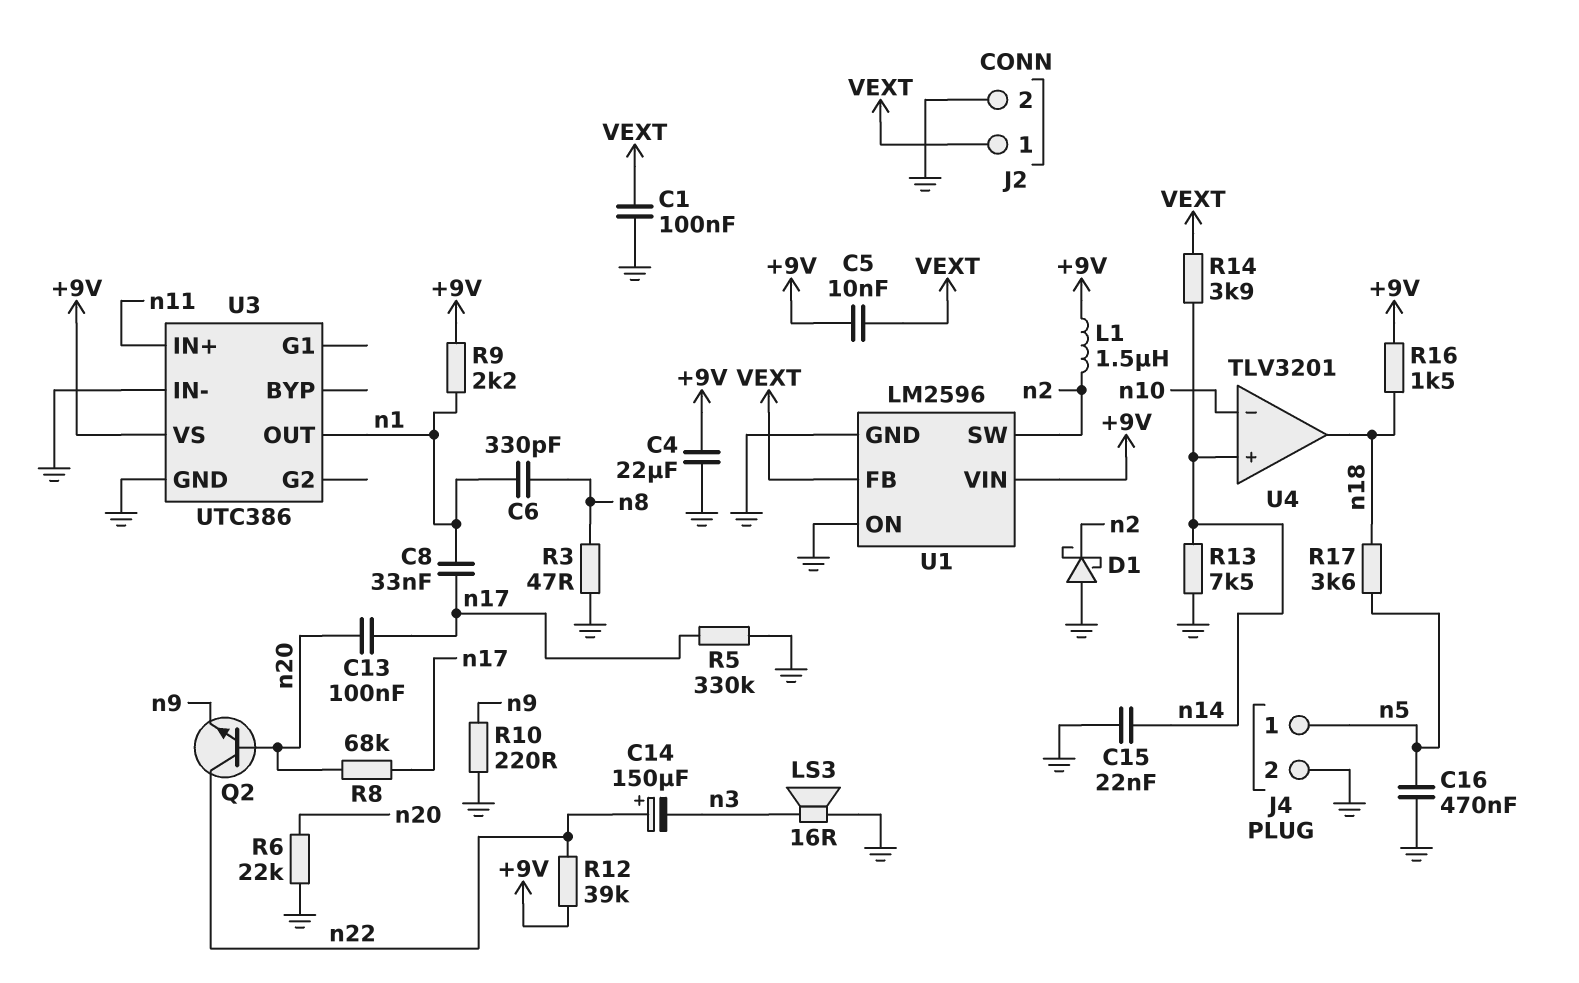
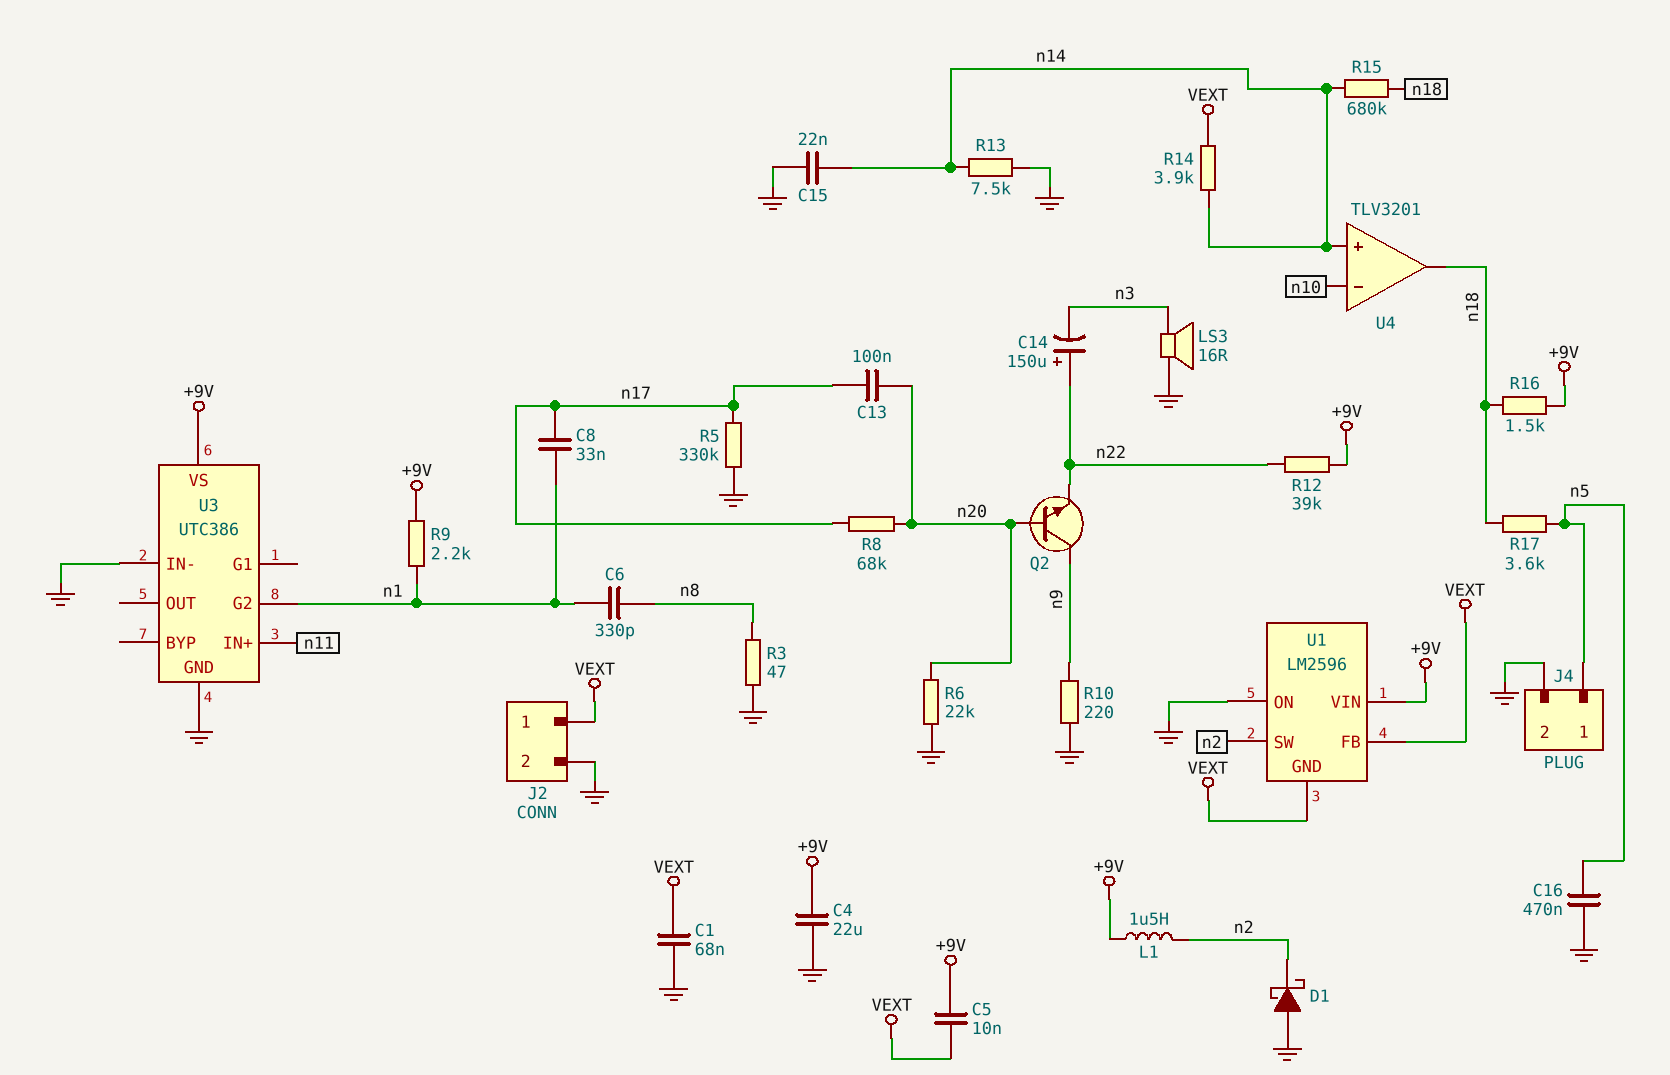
C1: 100nF (GND, VEXT) -> 68nF (GND, VEXT)
Q2: NPN (B n20, C n22, E n9) -> NPN (B n20, C n9, E n22)
R15: none -> 680k (n14, n18)
U1 pin GND: GND -> VEXT
U3 pin G2: none -> n1
U3 pin OUT: n1 -> none

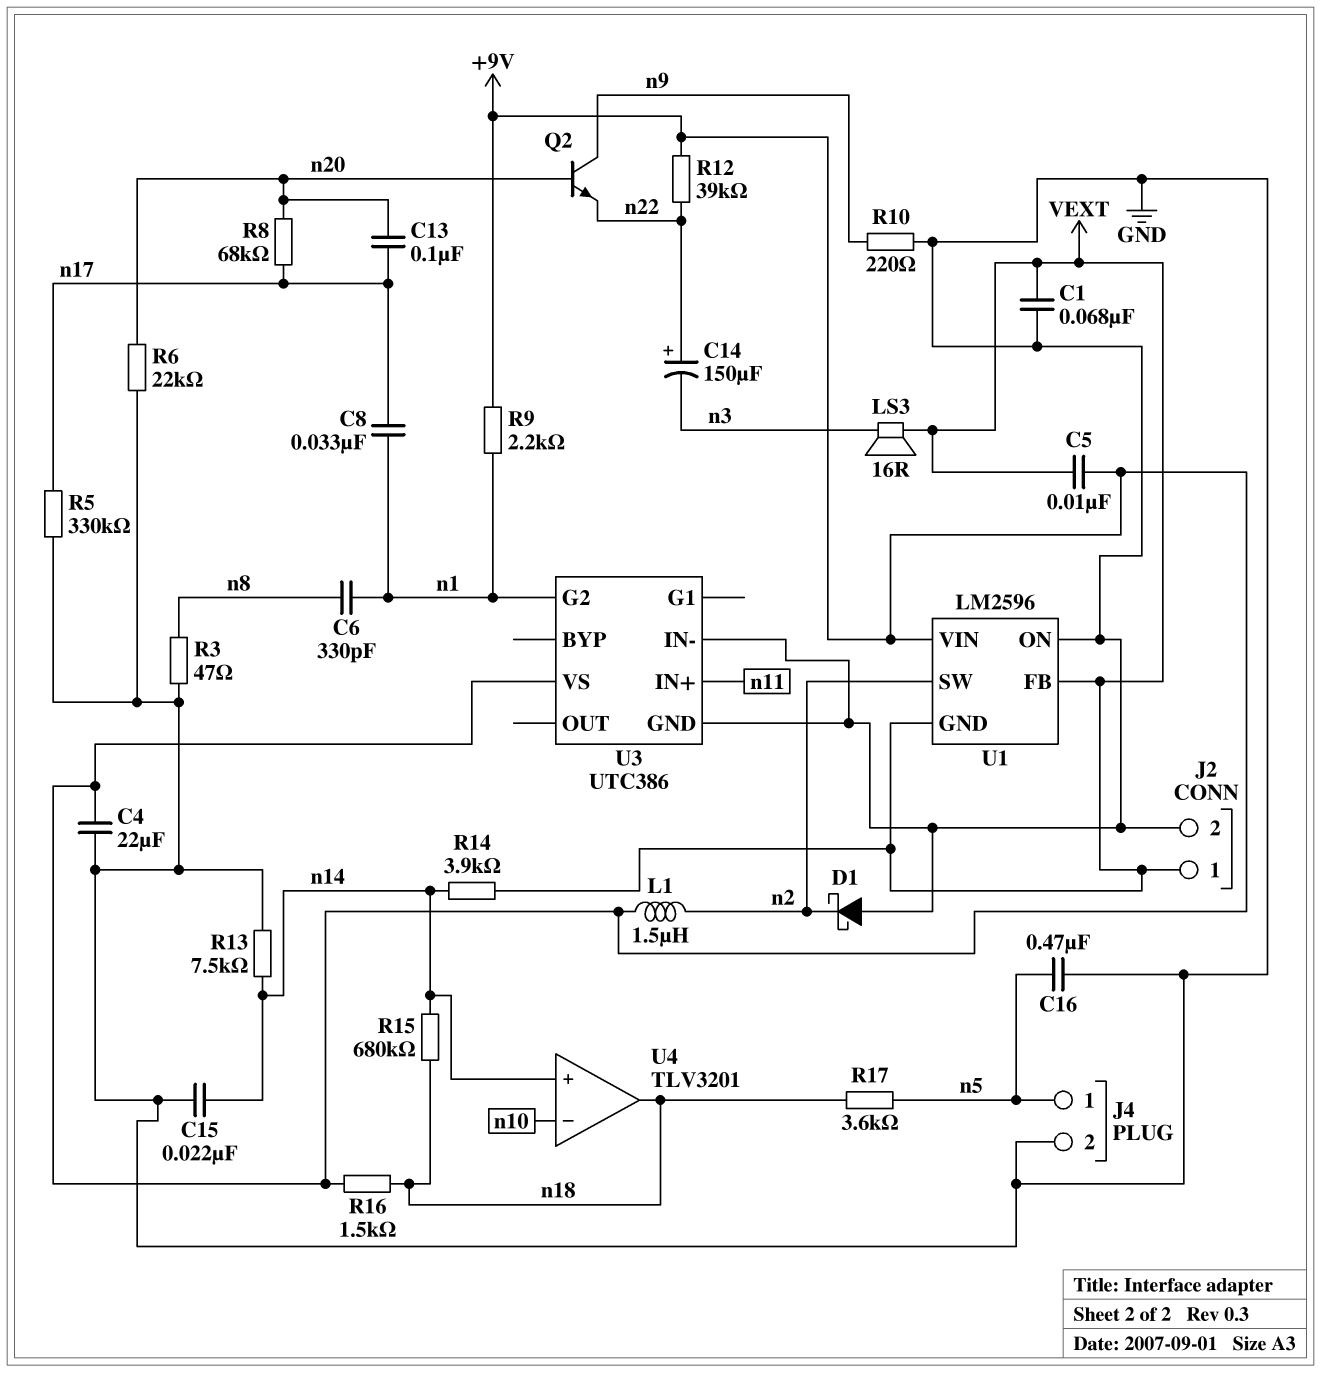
LS3: speaker 16R (GND, n3) -> speaker 16R (VEXT, n3)

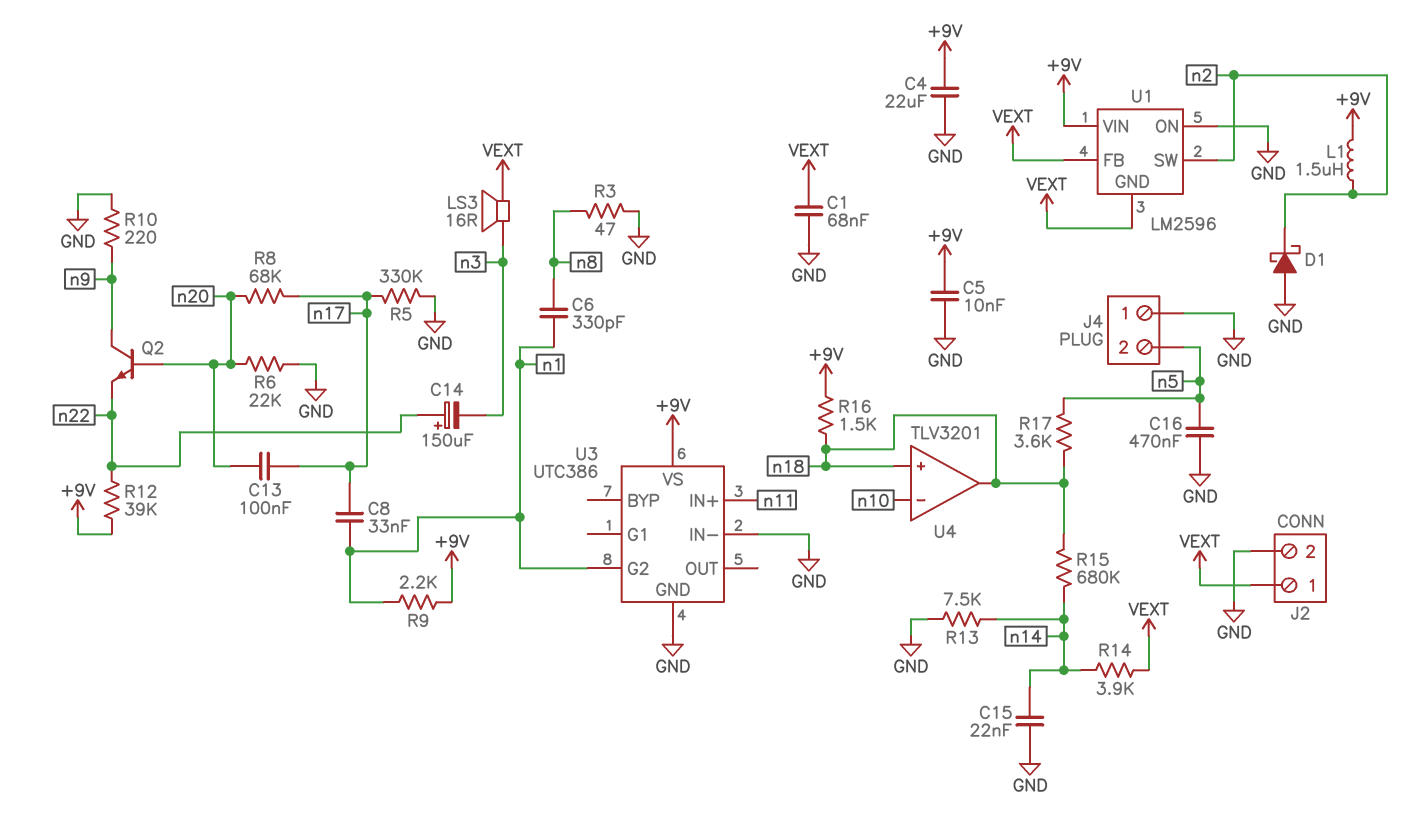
C5: 10nF (+9V, VEXT) -> 10nF (+9V, GND)
J4 pin 1: n5 -> GND
J4 pin 2: GND -> n5
U4 pin in+: n14 -> n18

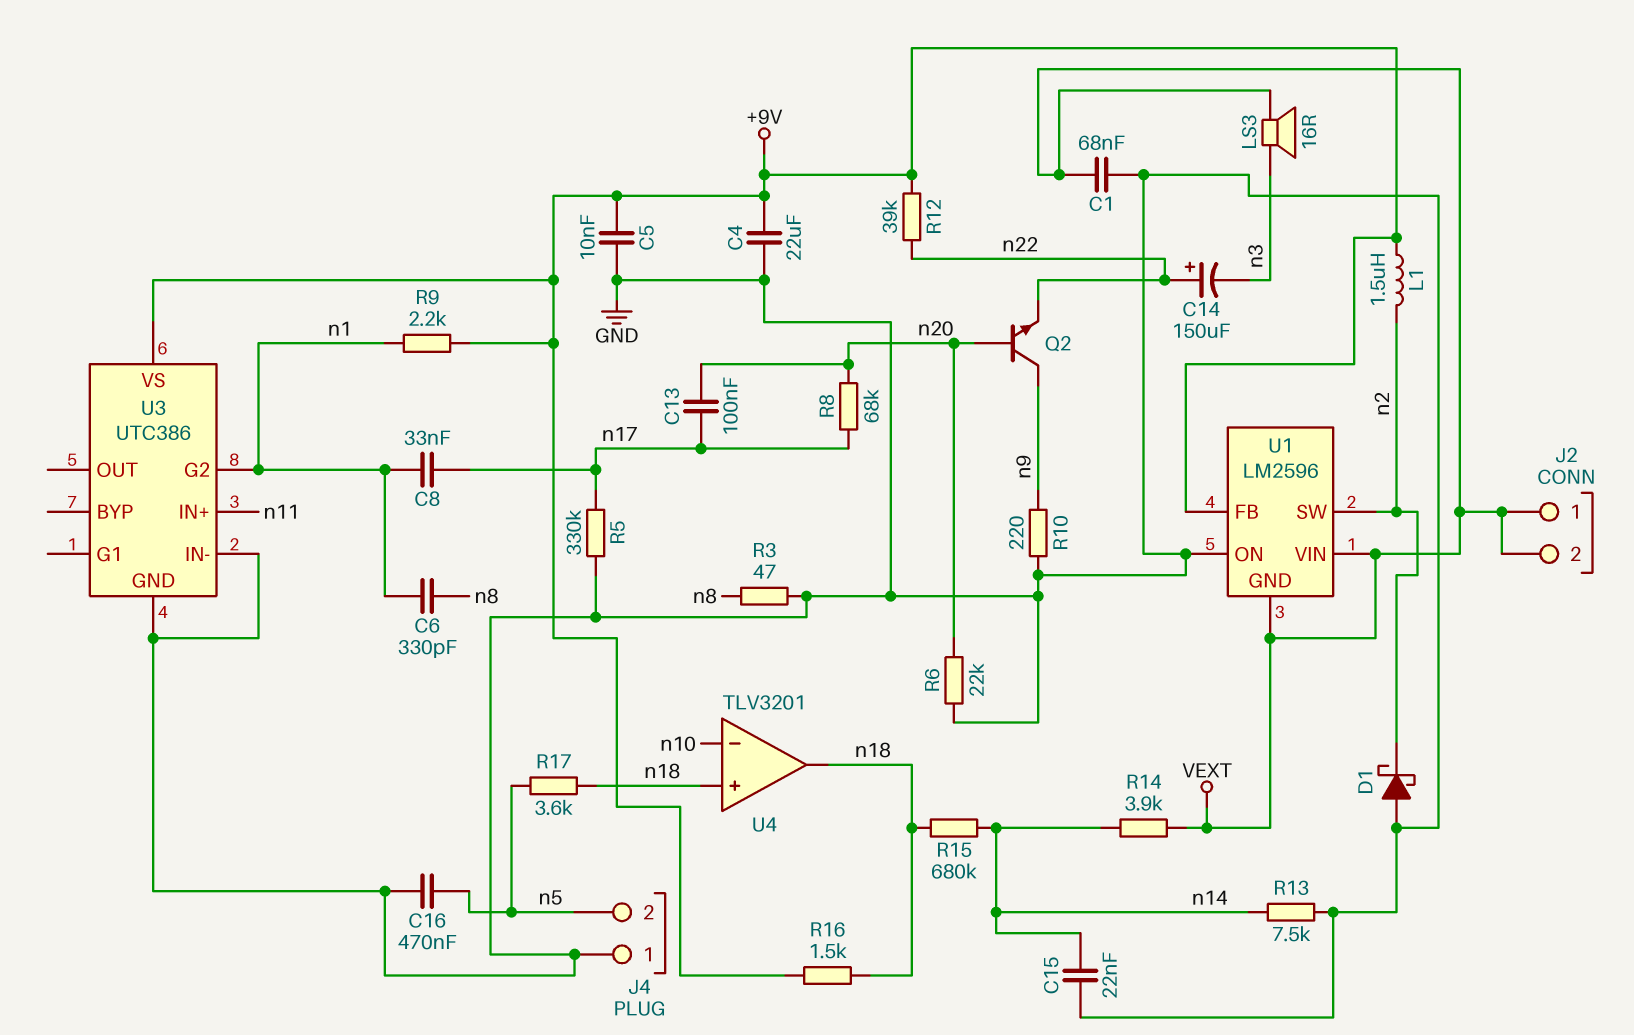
J2 pin 2: GND -> VEXT
U1 pin FB: VEXT -> +9V
U1 pin VIN: +9V -> VEXT

